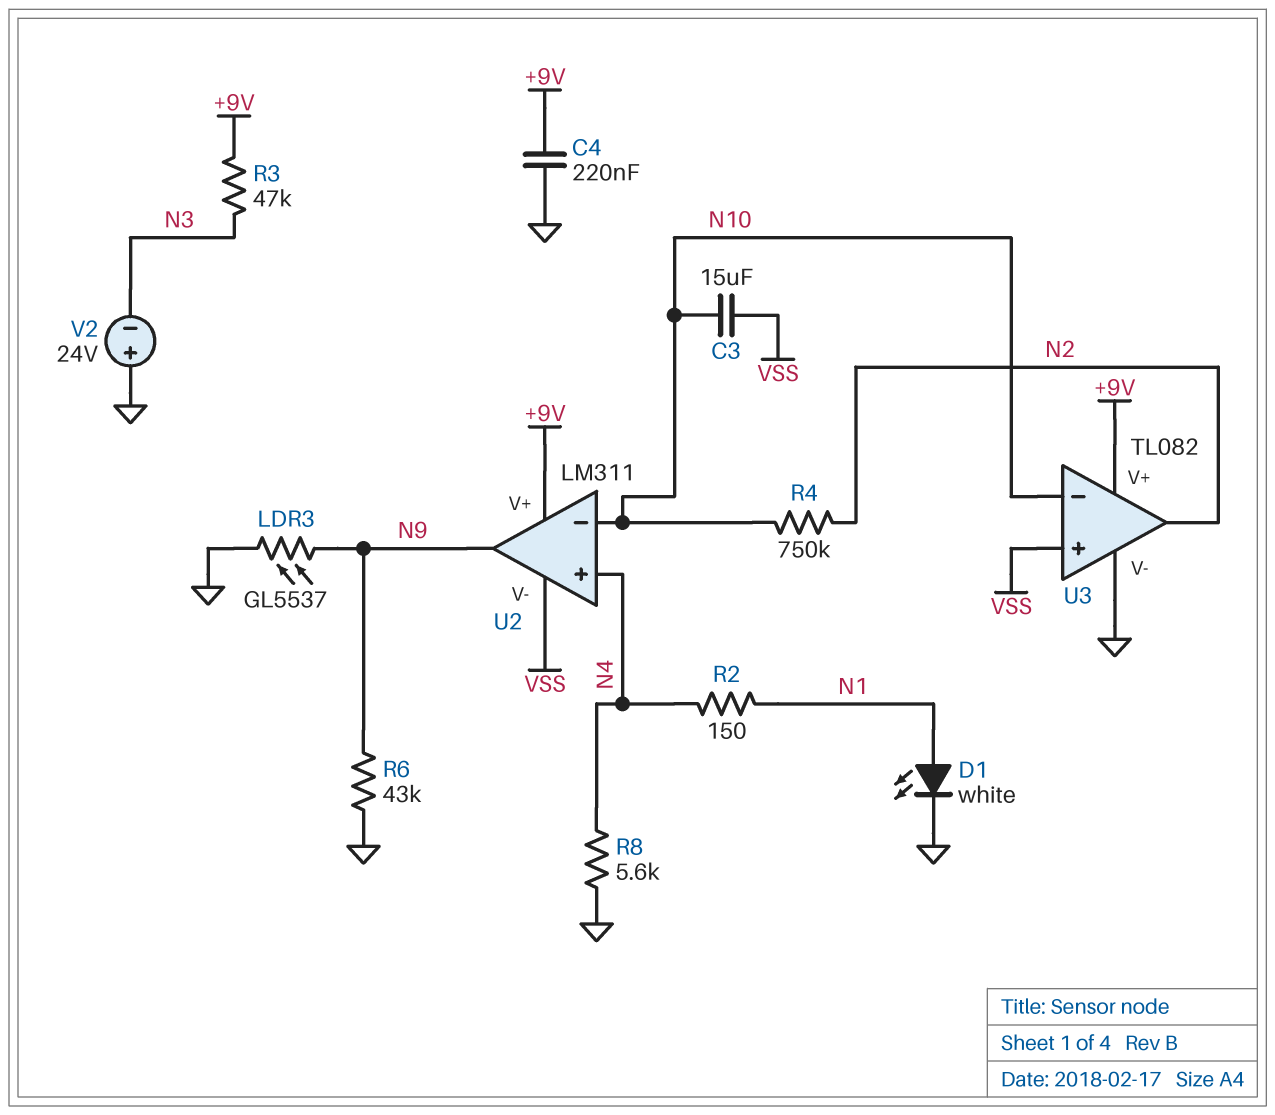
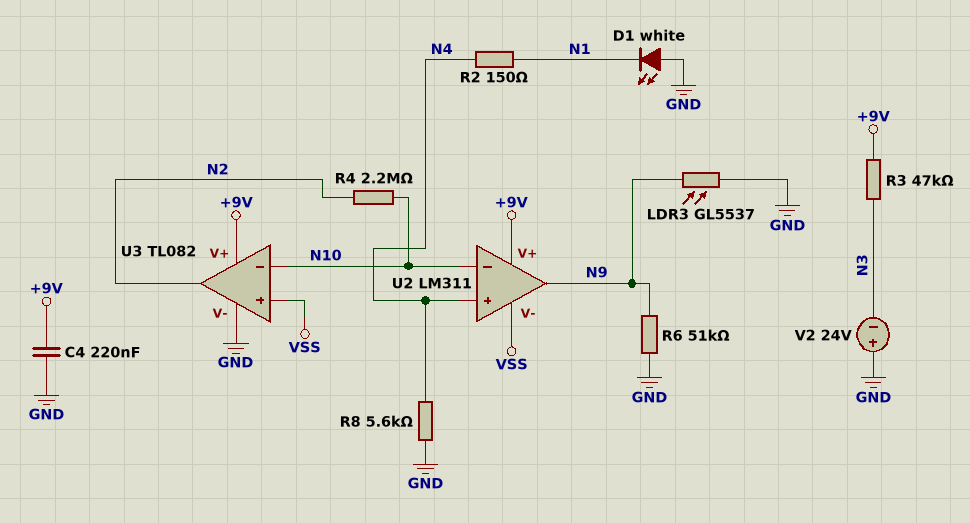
C3: 15uF (N10, VSS) -> none
D1: LED white (A N1, K GND) -> LED white (A GND, K N1)
R4: 750k (N2, N10) -> 2.2M (N2, N10)
R6: 43k (GND, N9) -> 51k (GND, N9)

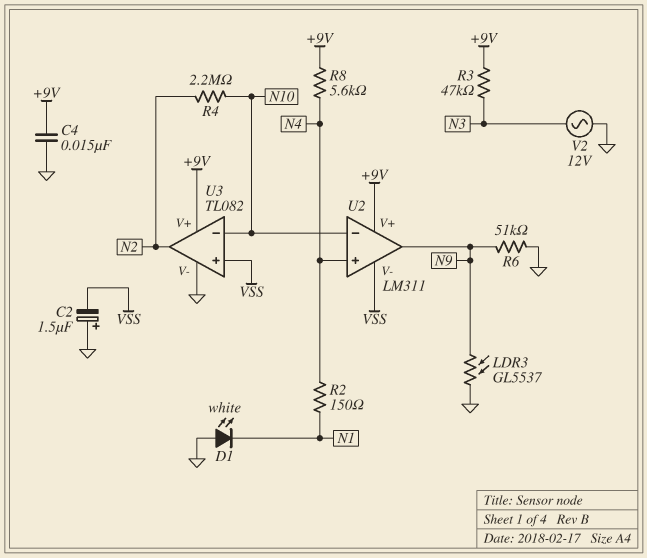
C2: none -> 1.5uF (plus GND, minus VSS)
C4: 220nF (+9V, GND) -> 15nF (+9V, GND)
R8: 5.6k (GND, N4) -> 5.6k (+9V, N4)
V2: 24V (plus GND, minus N3) -> AC 12V (GND, N3)

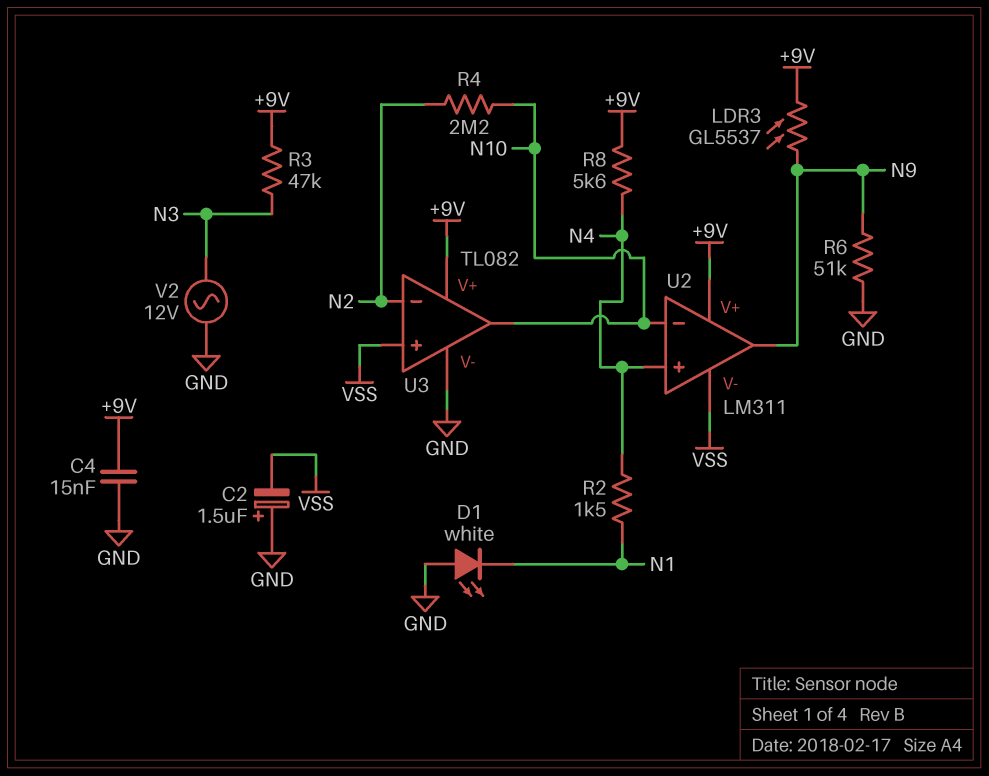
LDR3: GL5537 (GND, N9) -> GL5537 (+9V, N9)
R2: 150 (N1, N4) -> 1.5k (N1, N4)
U3 pin in-: N10 -> N2
U3 pin out: N2 -> N10

